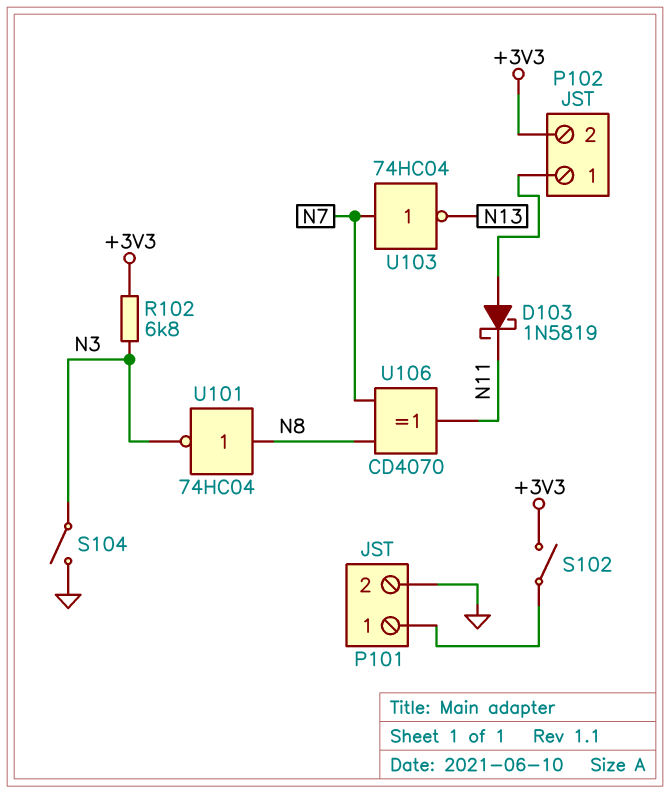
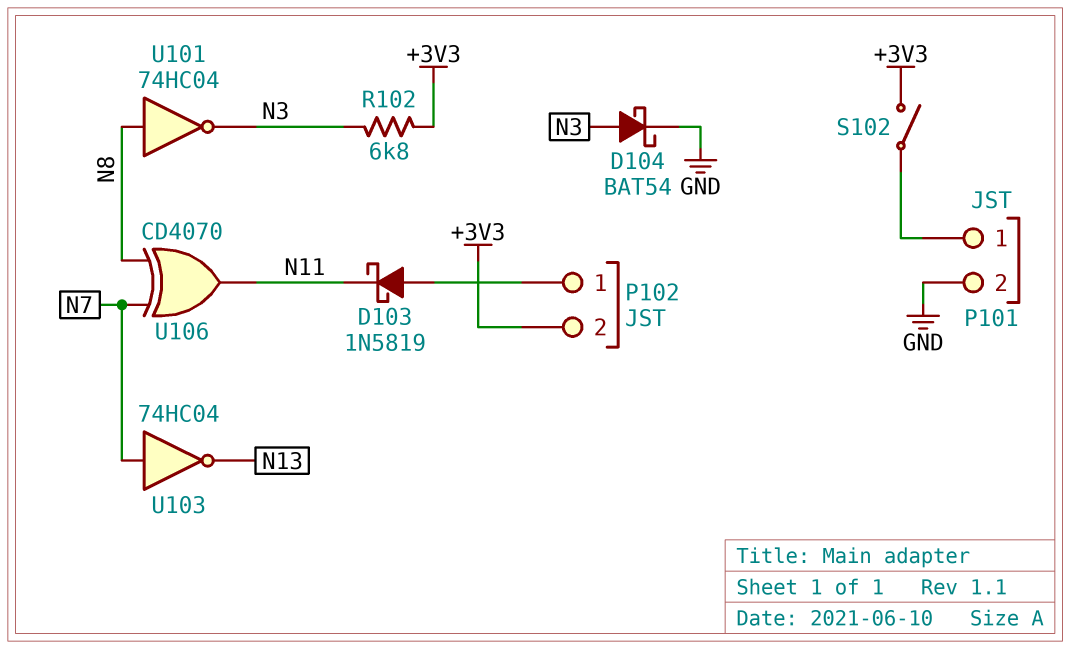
D104: none -> schottky BAT54 (A N3, K GND)
S104: switch (GND, N3) -> none

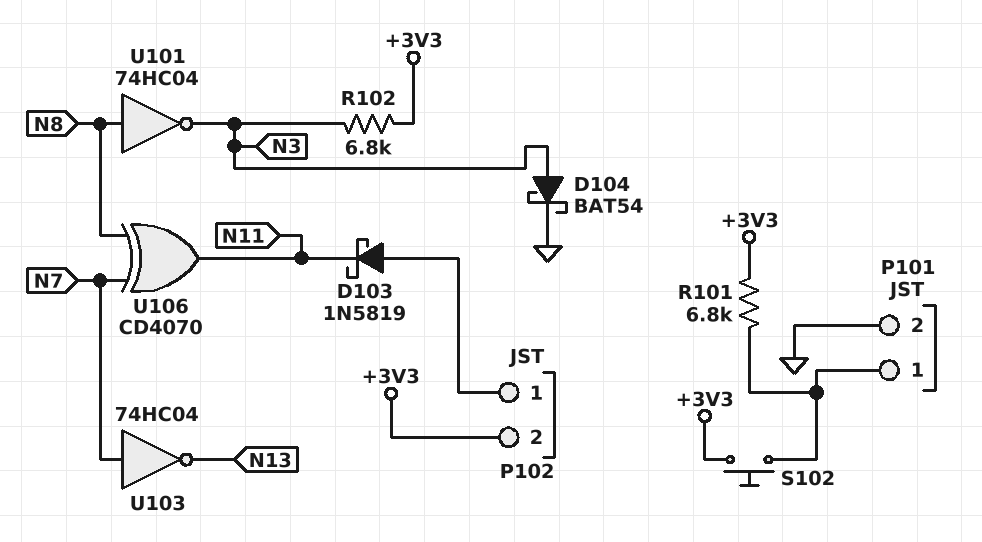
R101: none -> 6.8k (+3V3, P101/1)
S102: switch (+3V3, P101/1) -> button (+3V3, P101/1)

